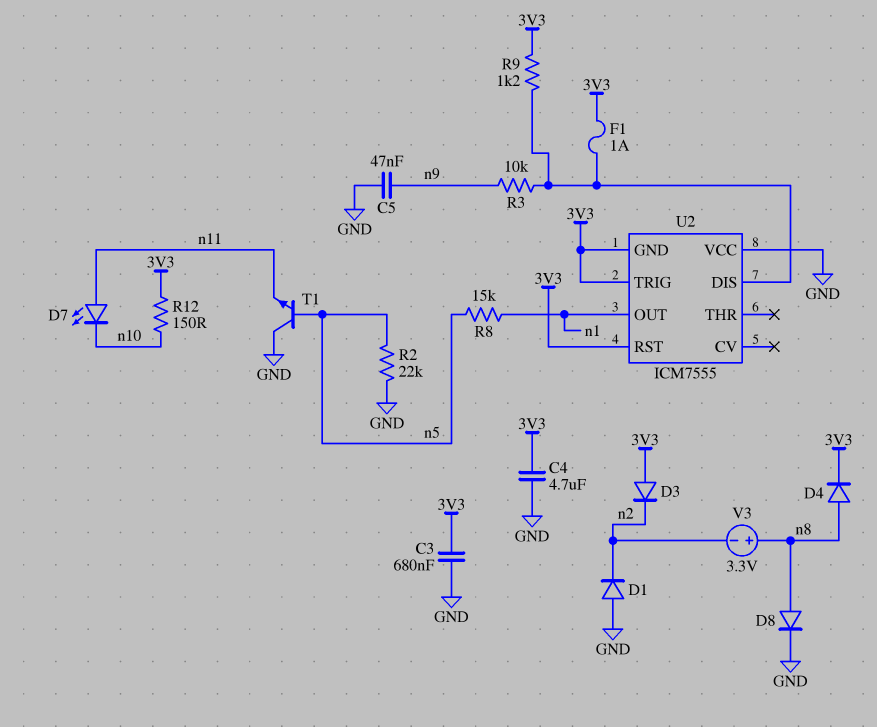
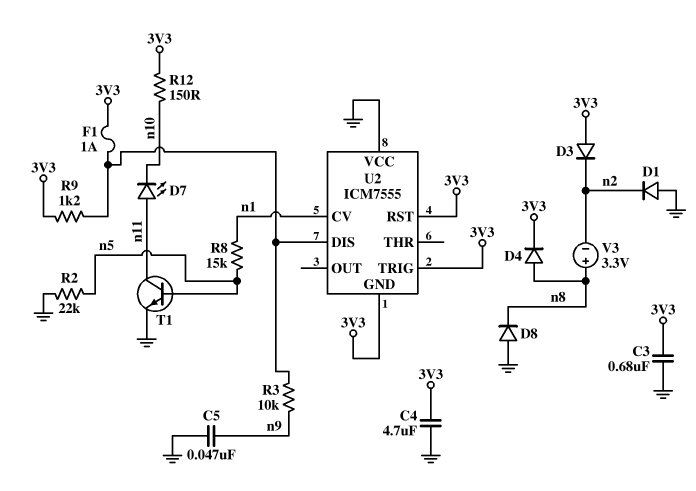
D8: diode (A n8, K GND) -> diode (A GND, K n8)
T1: NPN (B n5, C GND, E n11) -> NPN (B n5, C n11, E GND)
U2 pin CV: none -> n1
U2 pin OUT: n1 -> none

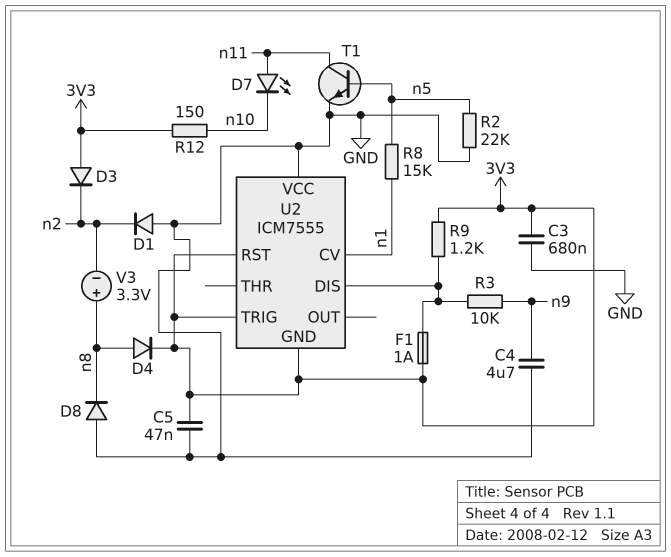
C4: 4.7uF (3V3, GND) -> 4.7uF (GND, n9)
C5: 47nF (GND, n9) -> 47nF (3V3, GND)

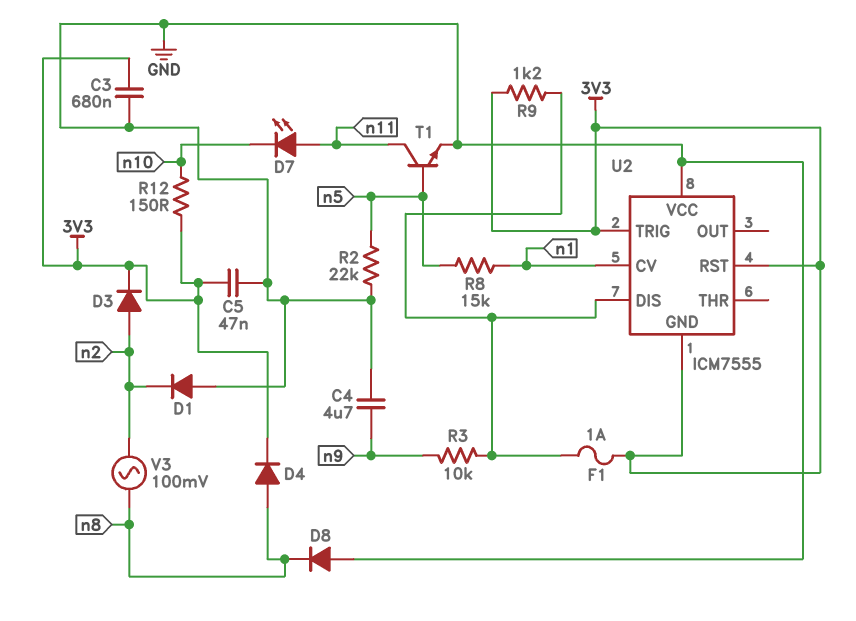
D3: diode (A 3V3, K n2) -> diode (A n2, K 3V3)
V3: 3.3V (plus n8, minus n2) -> AC 100mV (n2, n8)

